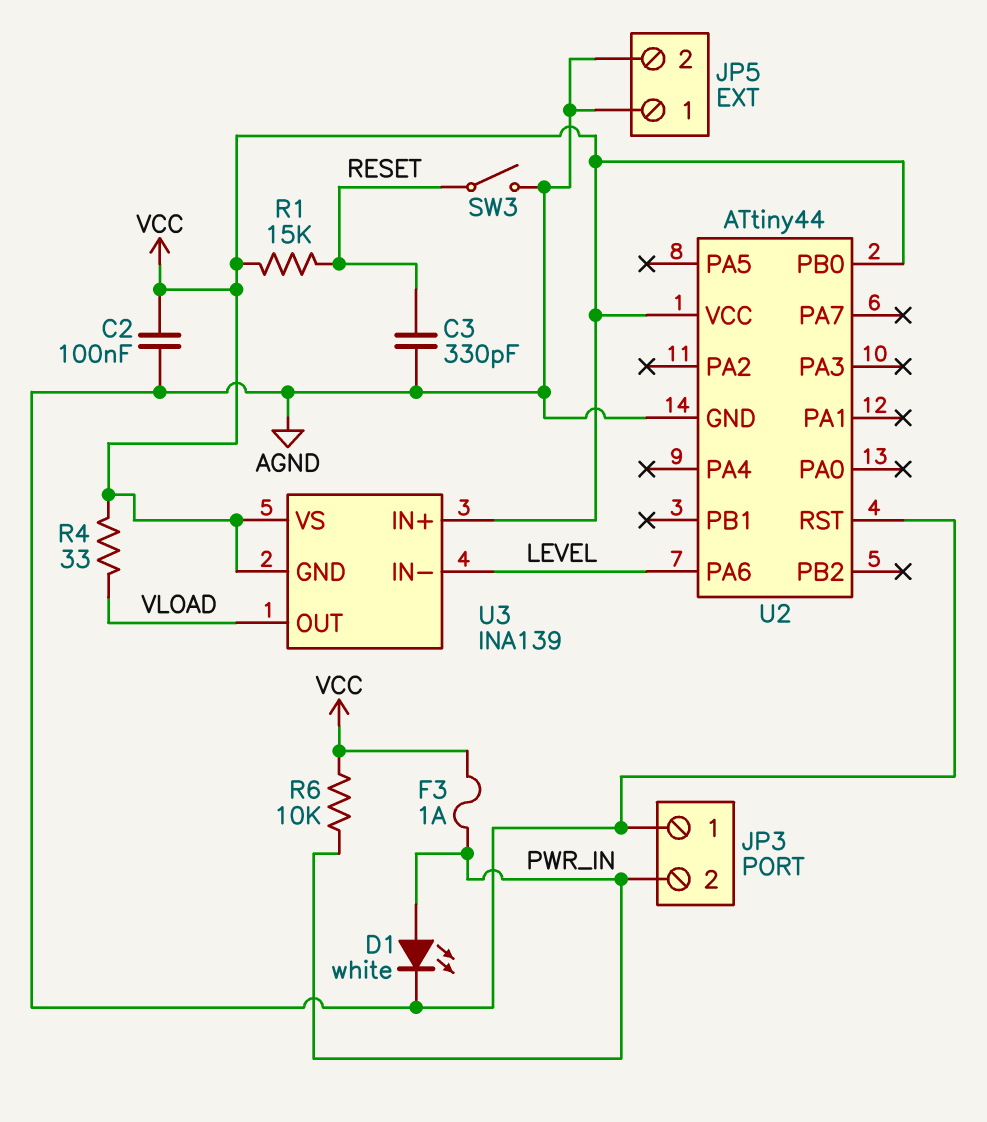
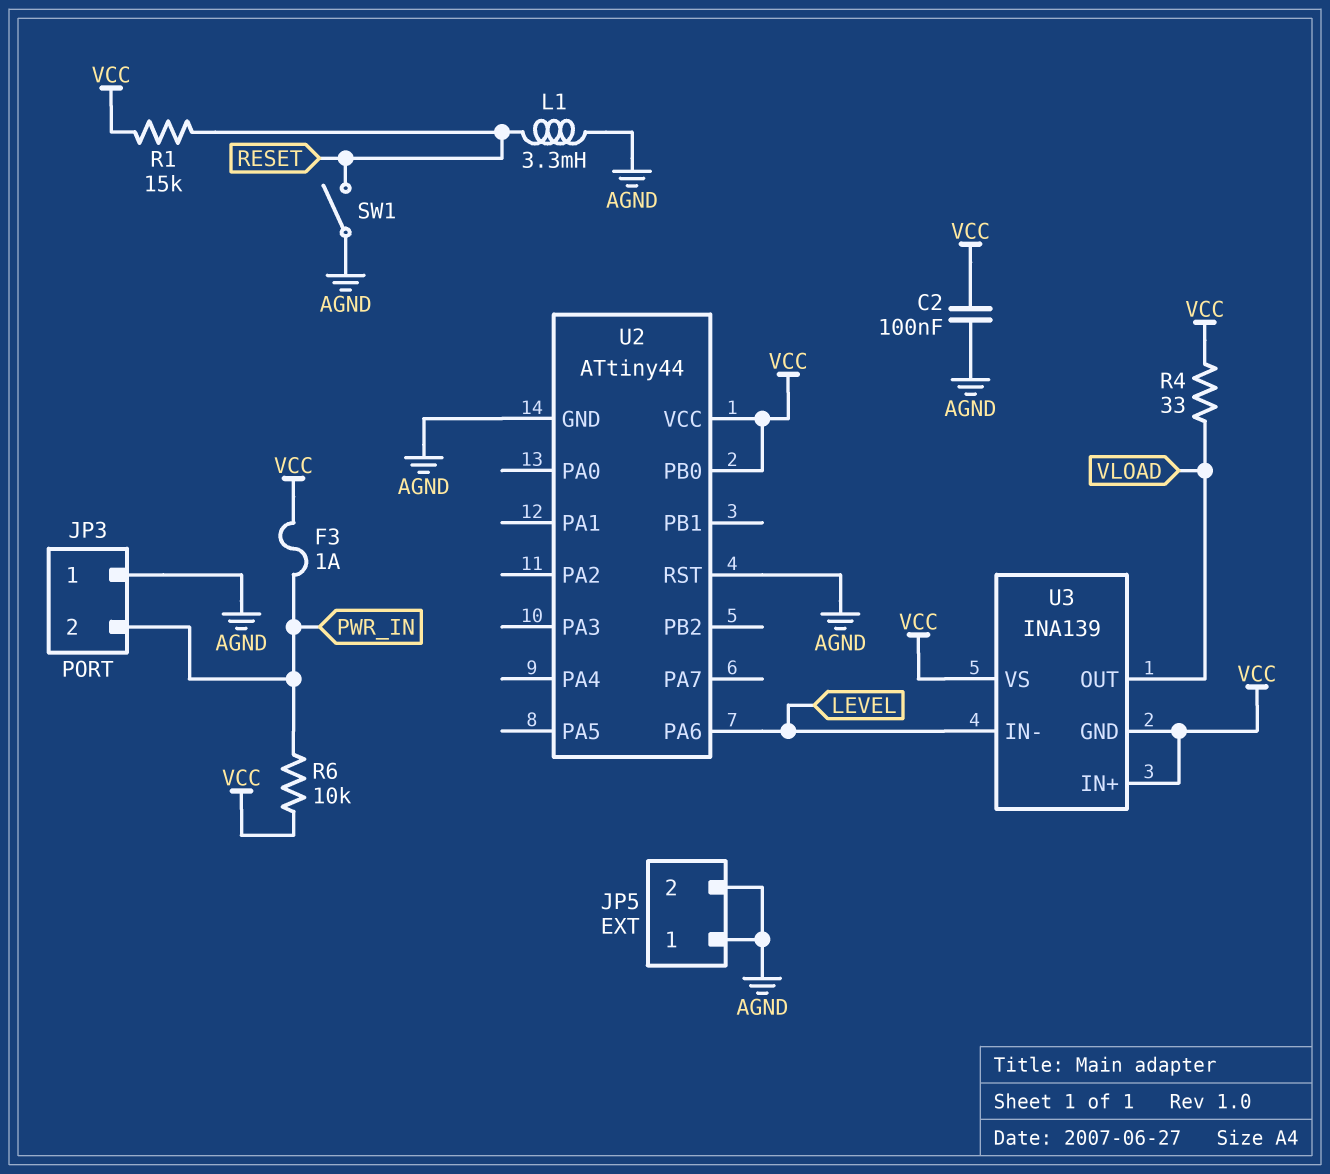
C3: 330pF (AGND, RESET) -> none
D1: LED white (A PWR_IN, K AGND) -> none
L1: none -> 3.3mH (AGND, RESET)
SW1: none -> switch (AGND, RESET)
SW3: switch (AGND, RESET) -> none

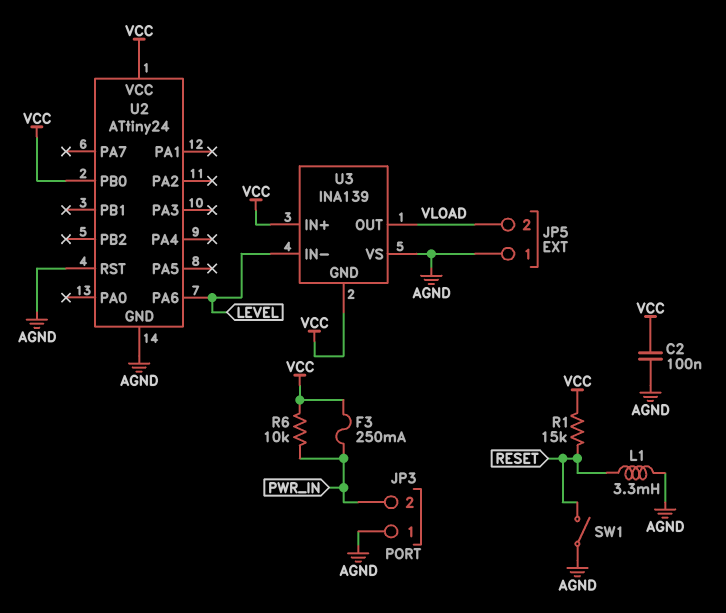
F3: 1A (PWR_IN, VCC) -> 250mA (PWR_IN, VCC)
JP5 pin 2: AGND -> VLOAD
R4: 33 (VCC, VLOAD) -> none
U2: ATtiny44 -> ATtiny24
U3 pin VS: VCC -> AGND

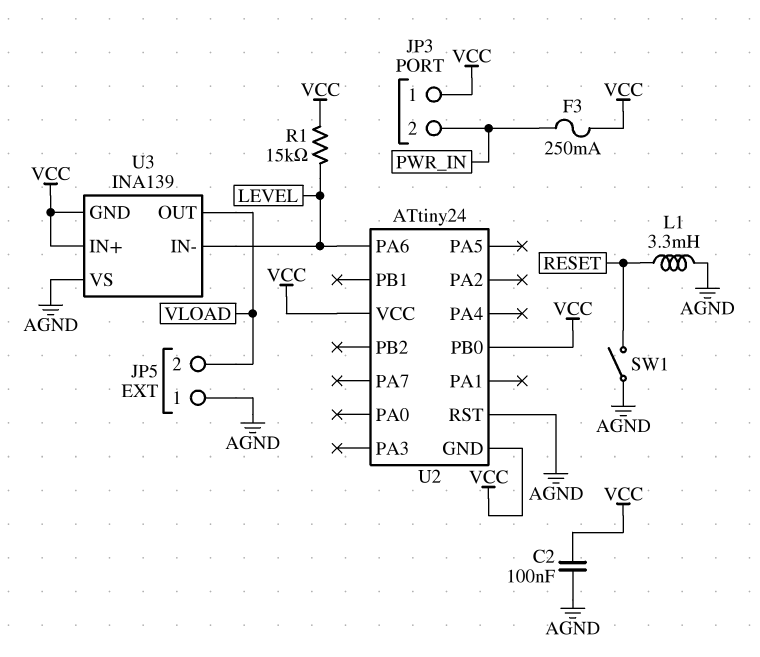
JP3 pin 1: AGND -> VCC
R1: 15k (RESET, VCC) -> 15k (LEVEL, VCC)
R6: 10k (PWR_IN, VCC) -> none
U2 pin GND: AGND -> VCC

